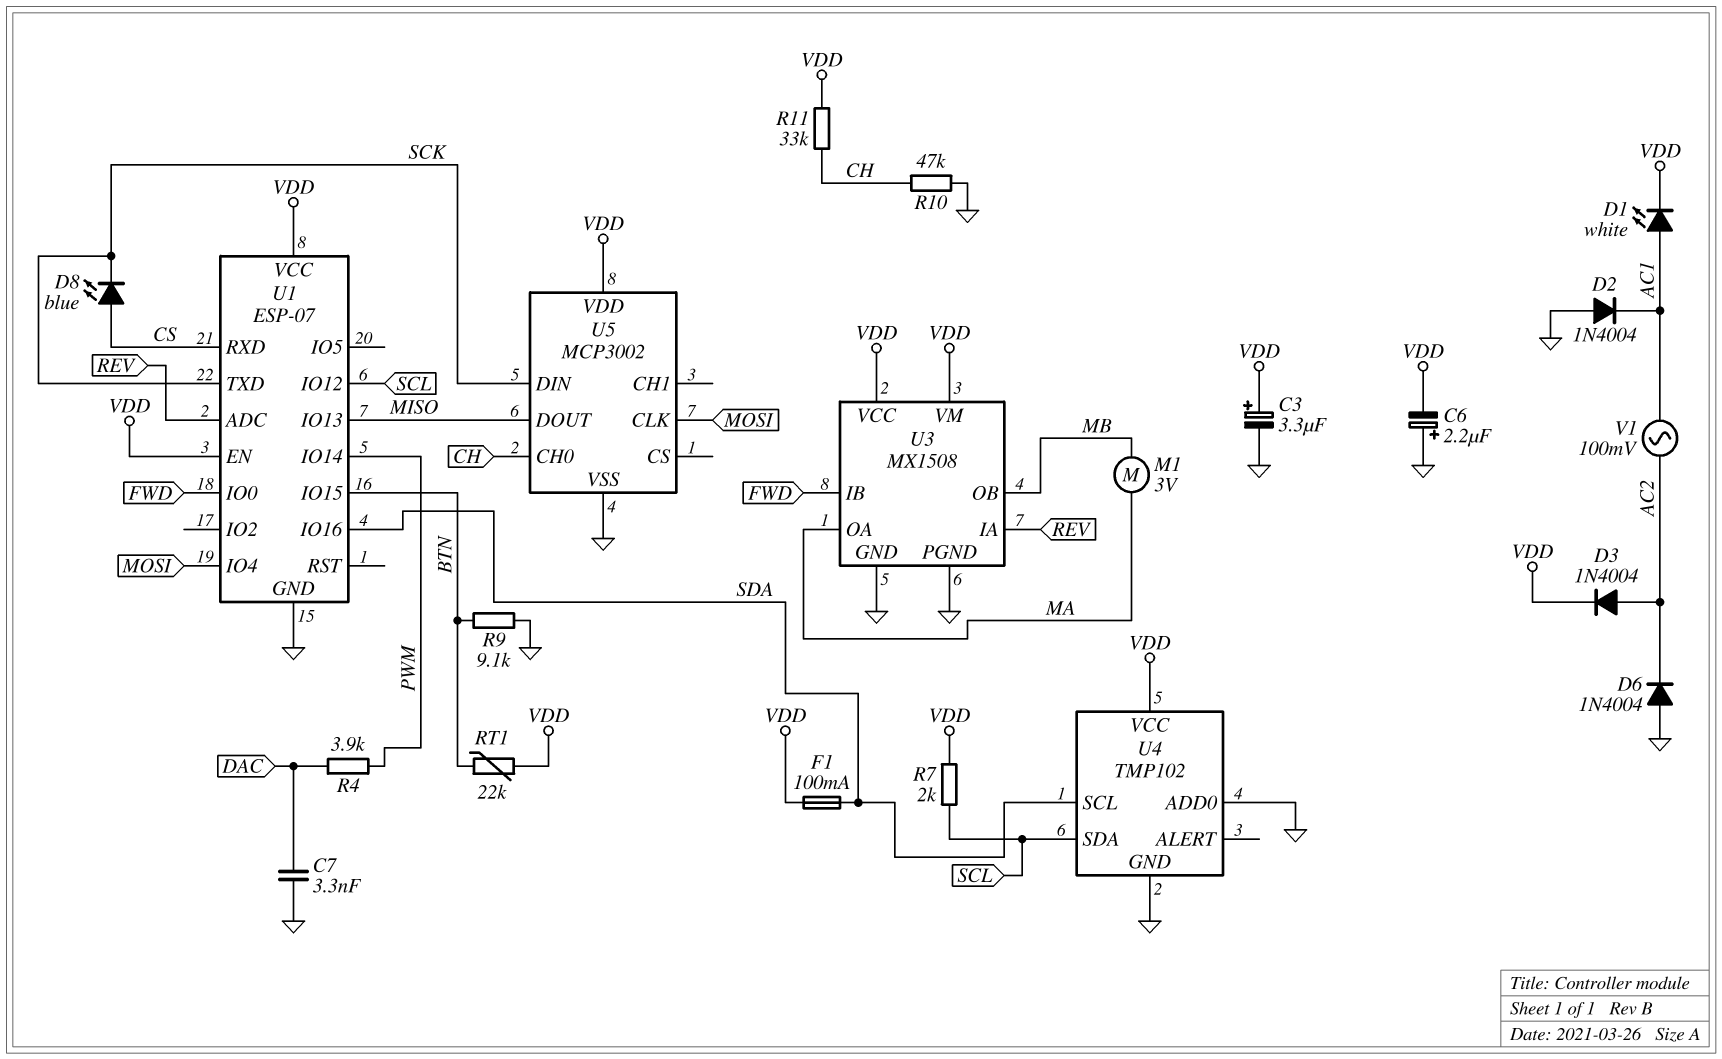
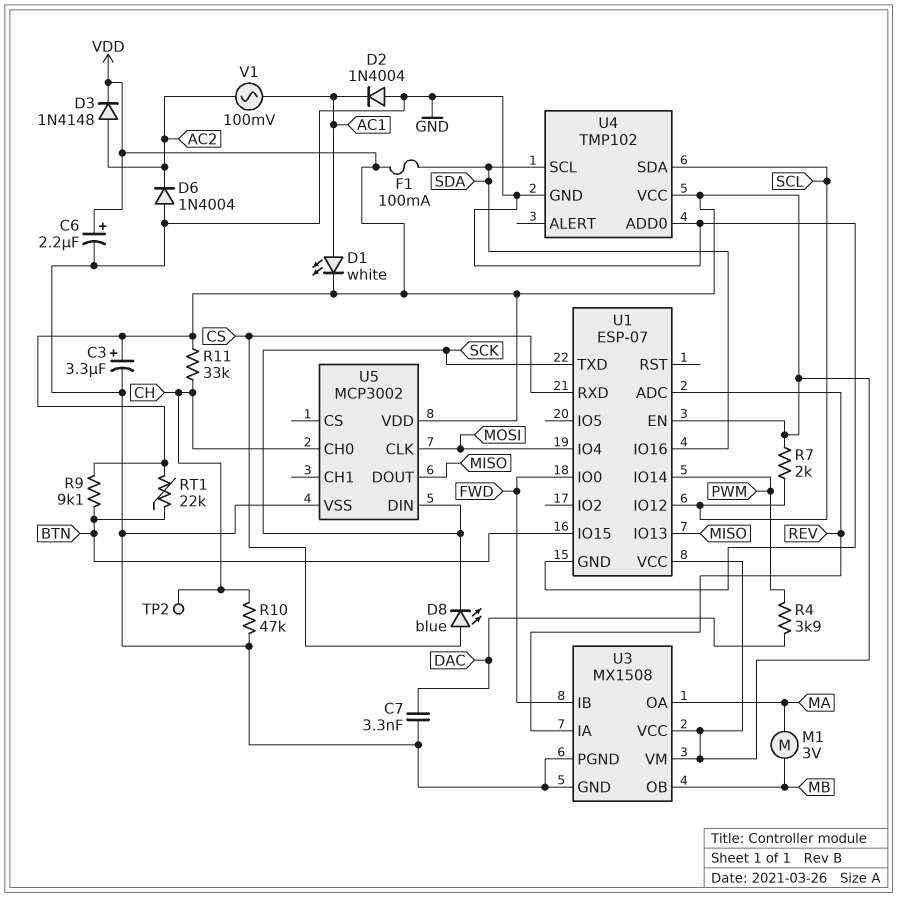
C6: 2.2uF (plus GND, minus VDD) -> 2.2uF (plus VDD, minus GND)
D3: diode 1N4004 (A AC2, K VDD) -> diode 1N4148 (A AC2, K VDD)
R9: 9.1k (BTN, GND) -> 9.1k (BTN, VDD)
TP2: none -> test point (CH)

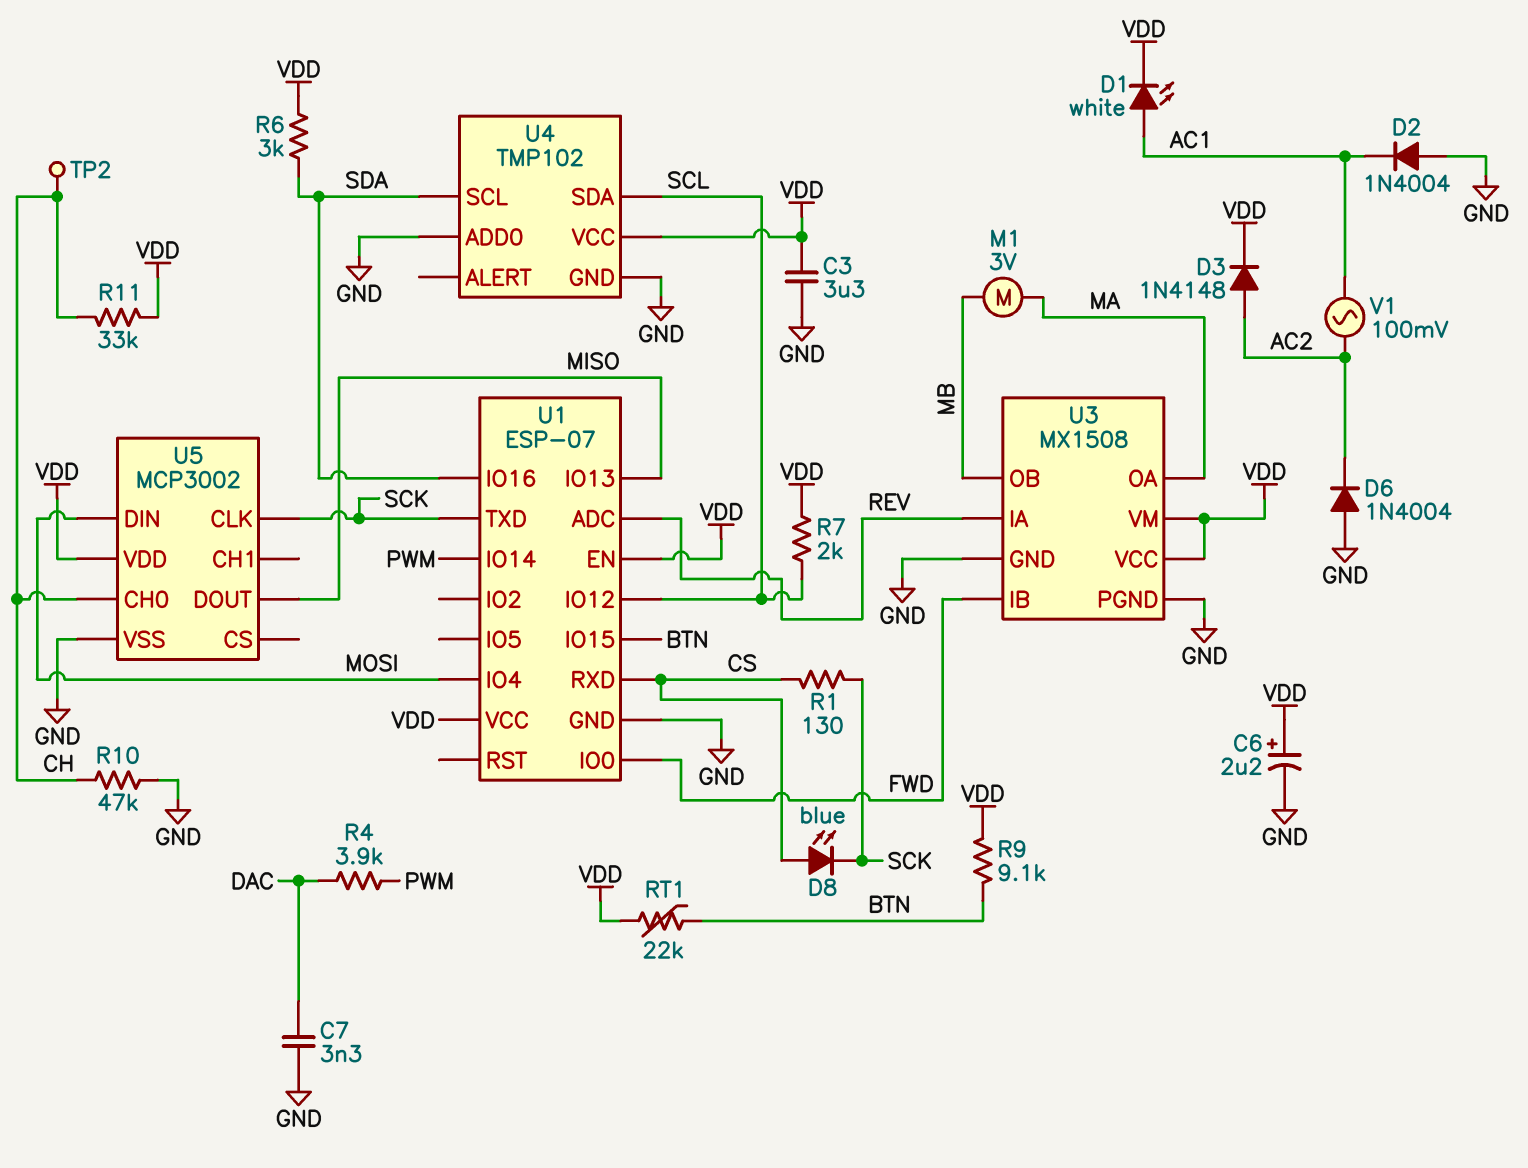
C3: 3.3uF (plus VDD, minus GND) -> 3.3uF (GND, VDD)
F1: 100mA (SDA, VDD) -> none
R1: none -> 130 (CS, SCK)
R6: none -> 3k (SDA, VDD)
U5 pin CLK: MOSI -> SCK
U5 pin DIN: SCK -> MOSI

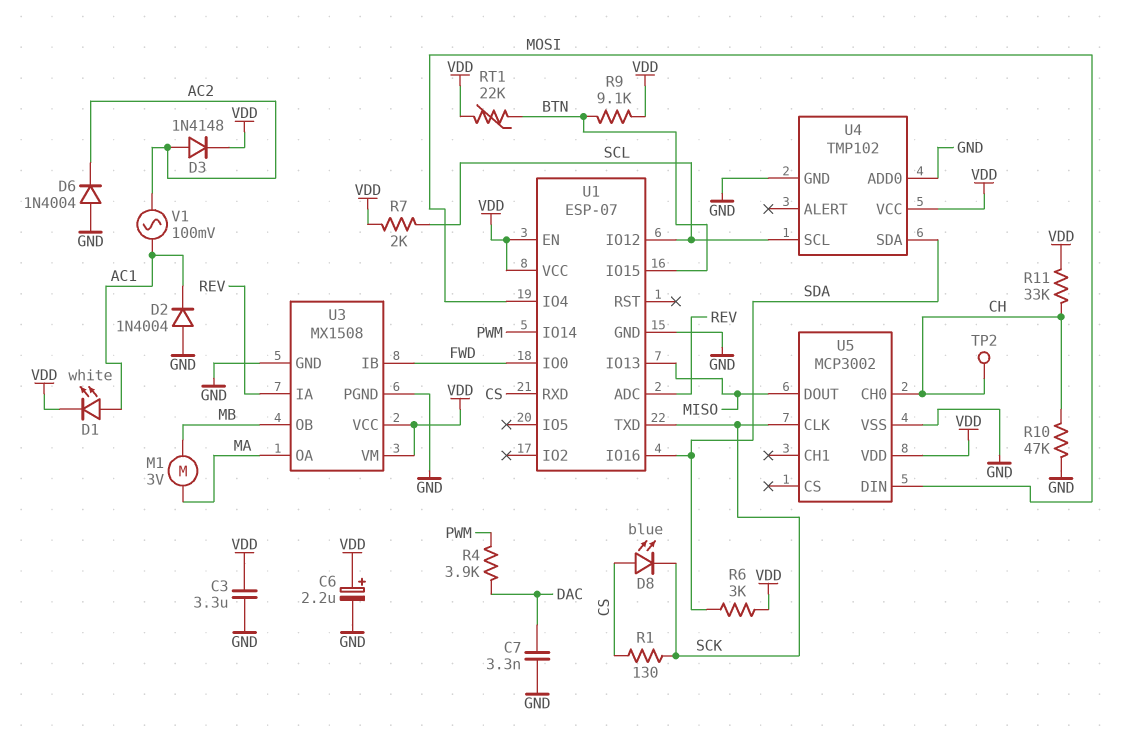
U4 pin SCL: SDA -> SCL
U4 pin SDA: SCL -> SDA

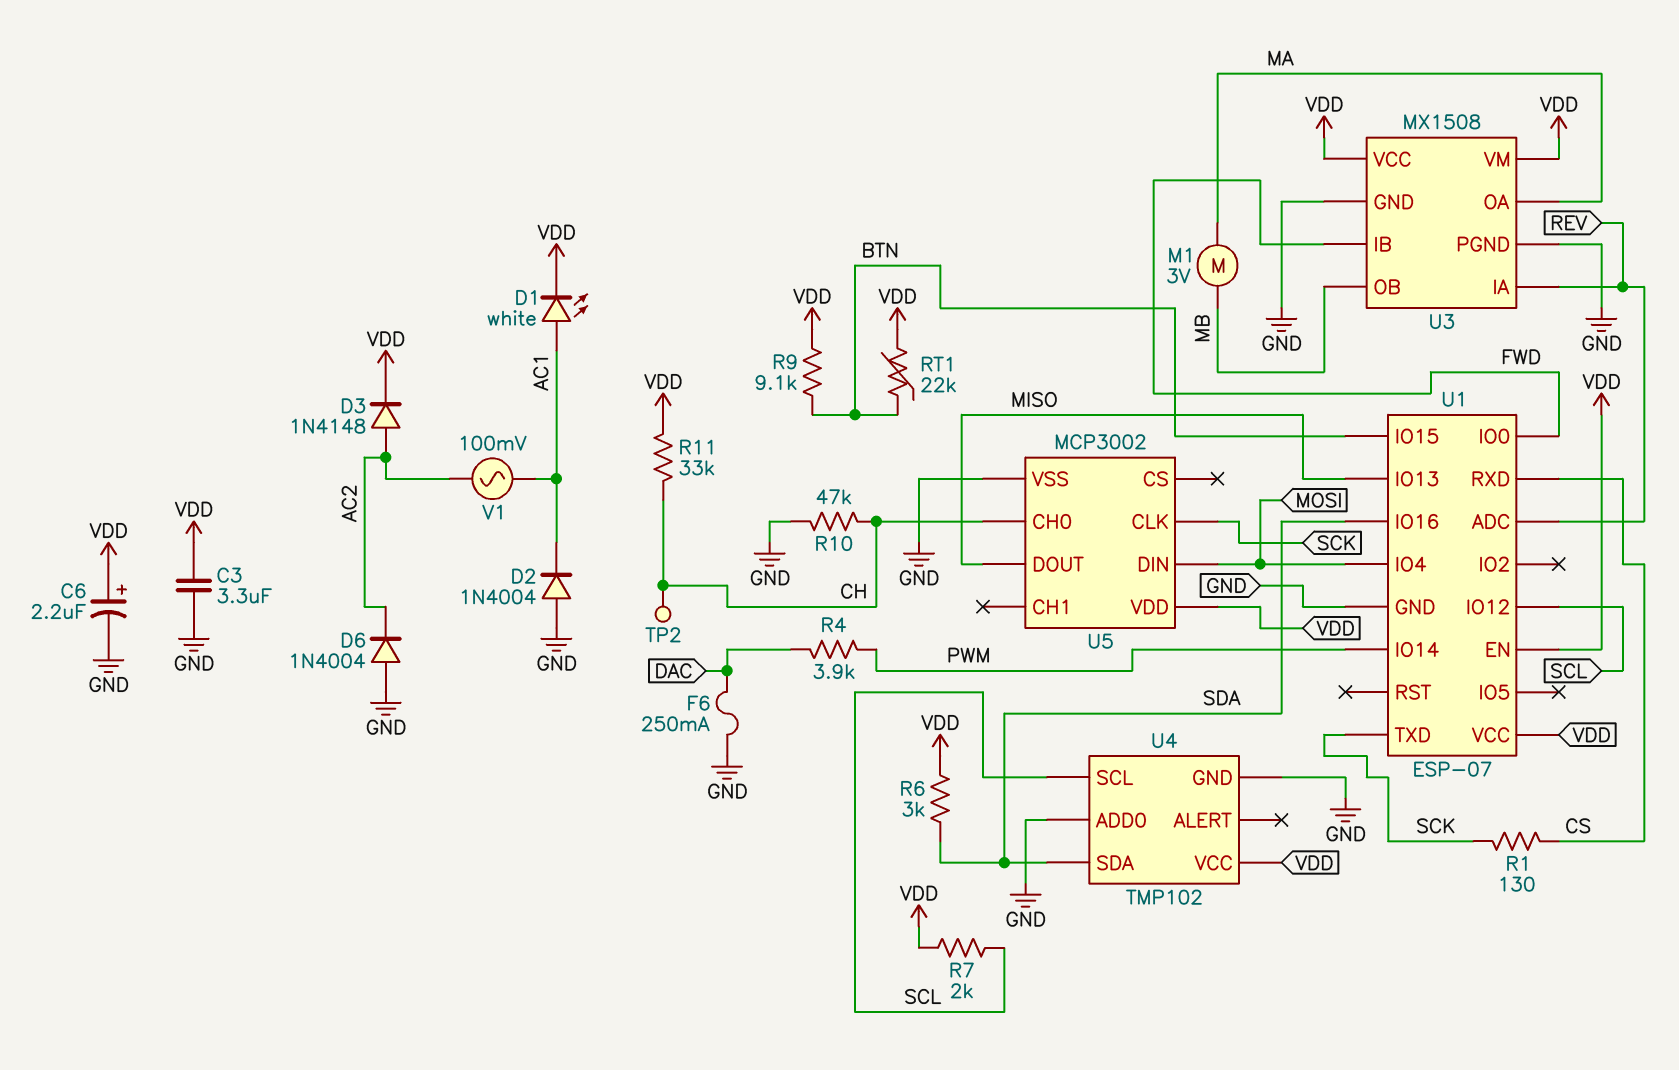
C7: 3.3nF (DAC, GND) -> none
D8: LED blue (A CS, K SCK) -> none
F6: none -> 250mA (DAC, GND)

